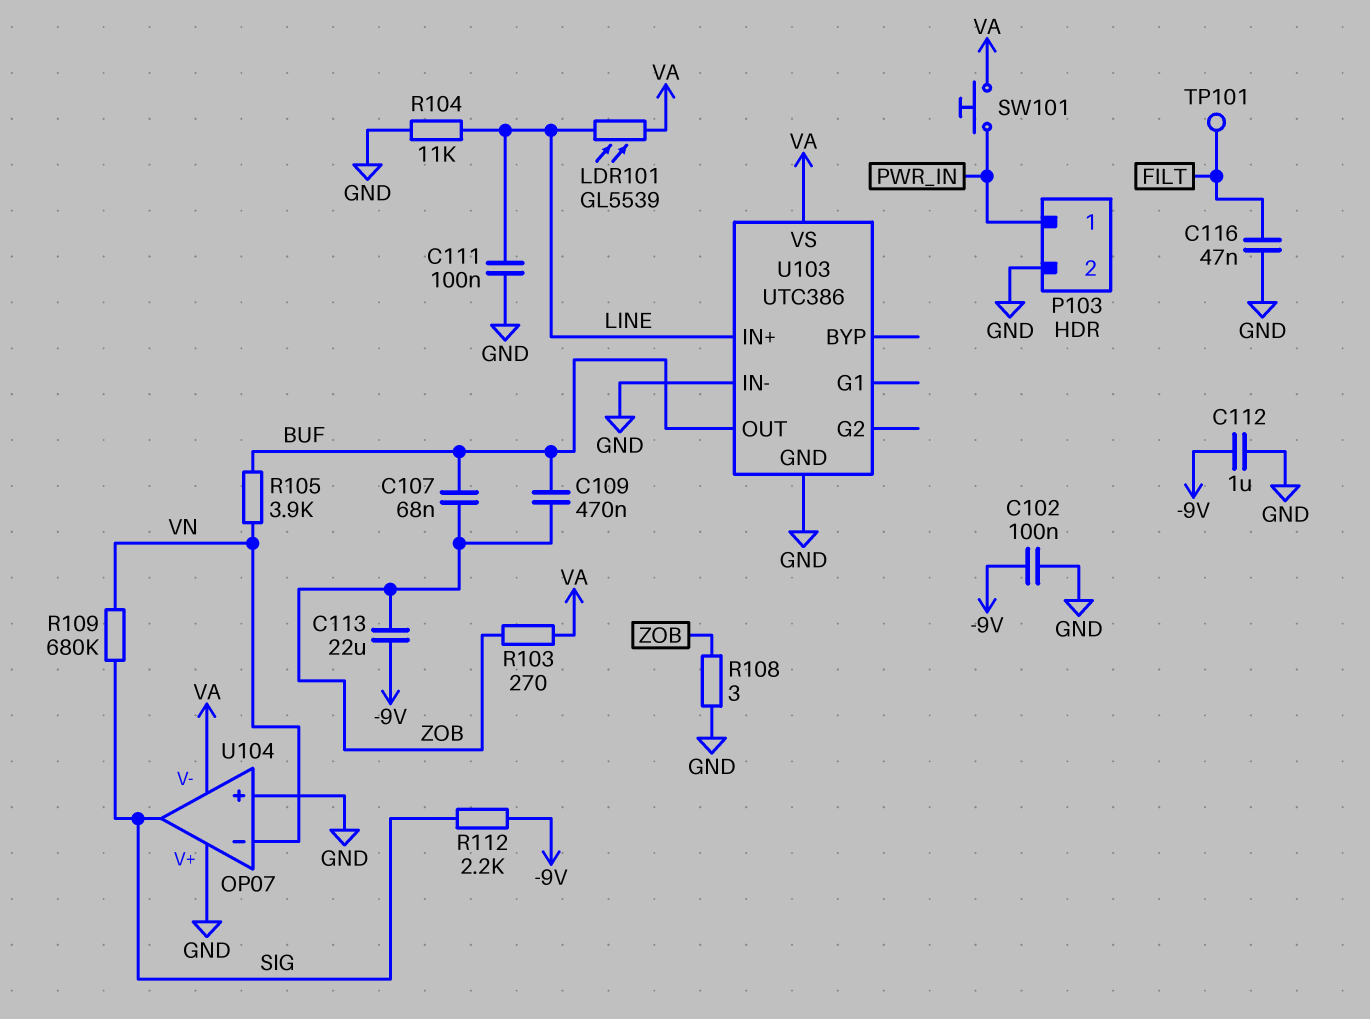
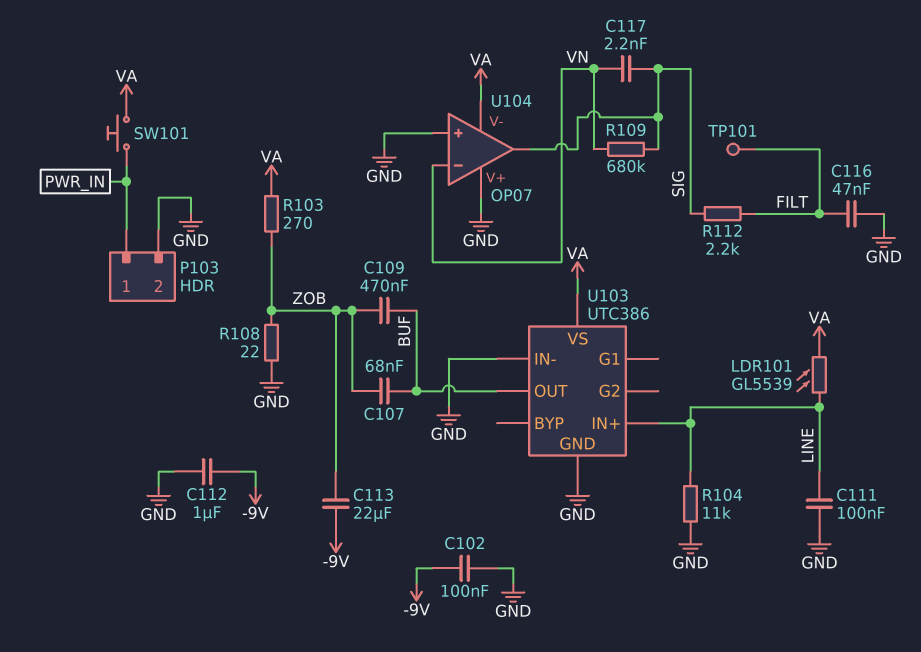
C117: none -> 2.2nF (SIG, VN)
R105: 3.9k (BUF, VN) -> none
R108: 3 (GND, ZOB) -> 22 (GND, ZOB)
R112: 2.2k (-9V, SIG) -> 2.2k (FILT, SIG)

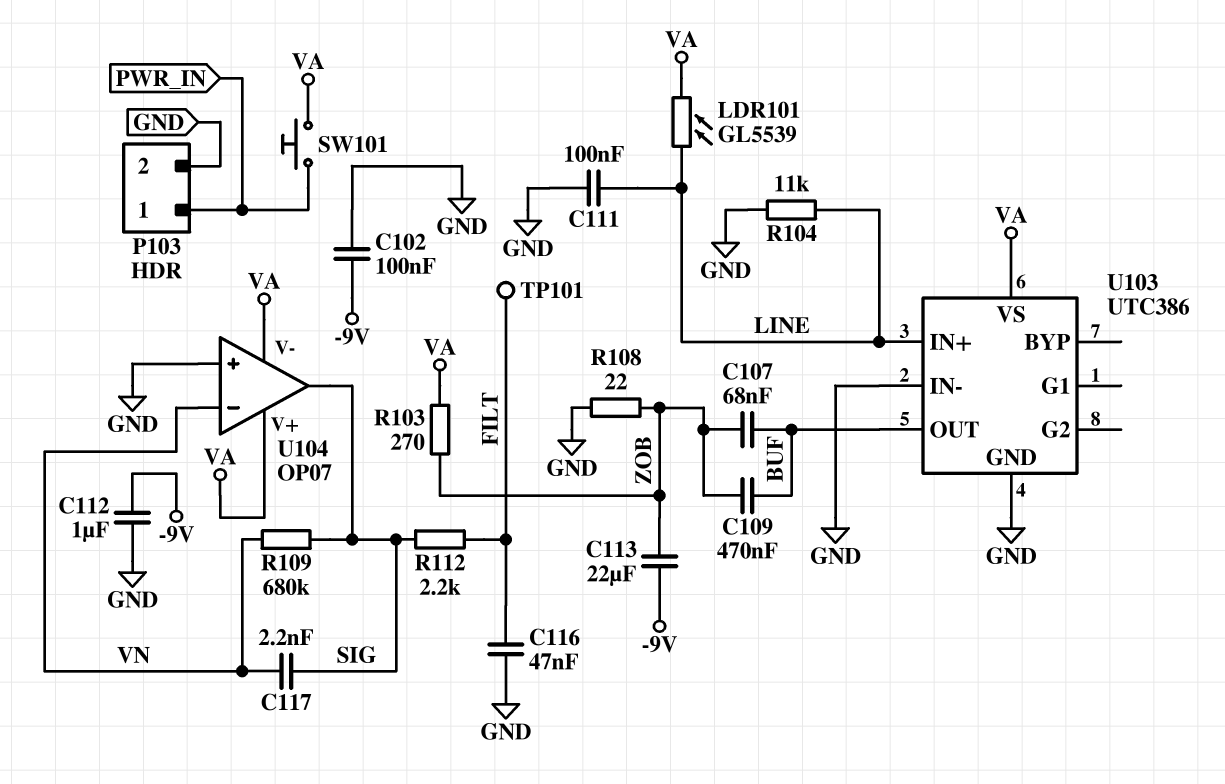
U104 pin V+: GND -> VA

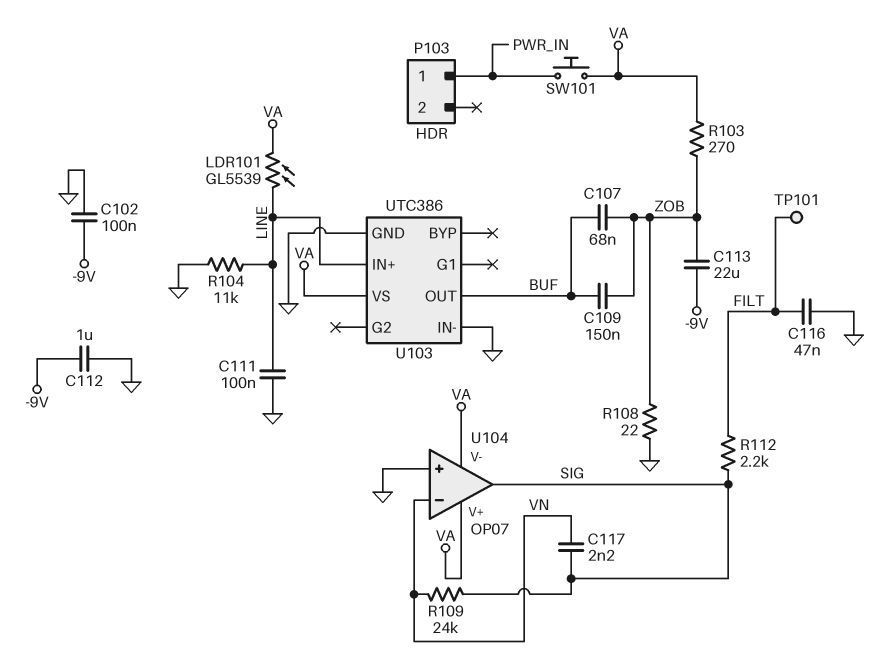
C109: 470nF (BUF, ZOB) -> 150nF (BUF, ZOB)
P103 pin 2: GND -> none
R109: 680k (SIG, VN) -> 24k (SIG, VN)

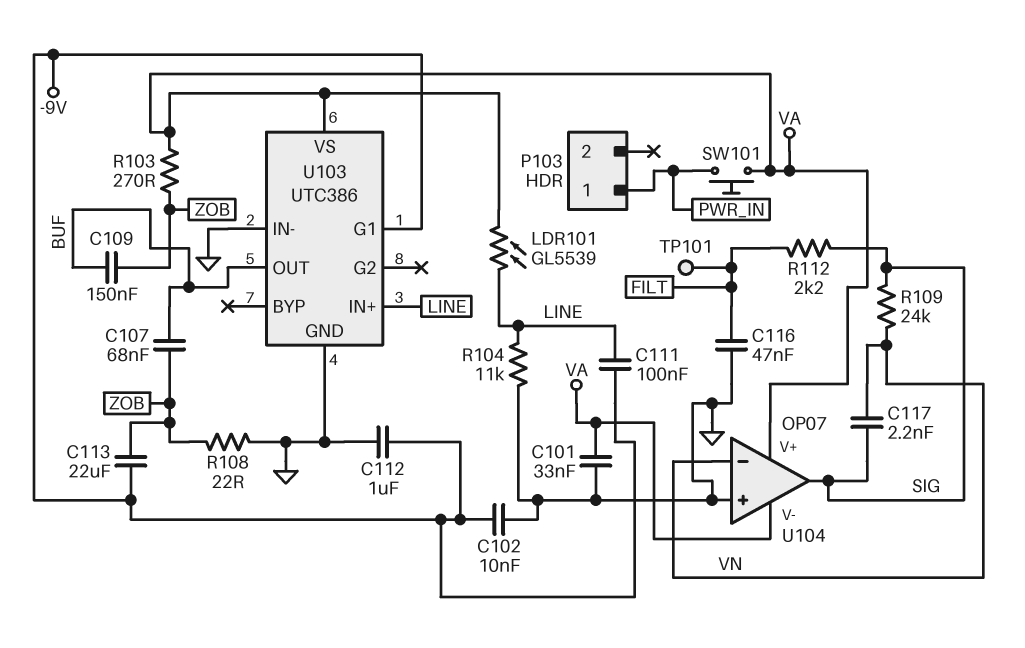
C101: none -> 33nF (GND, VA)
C102: 100nF (-9V, GND) -> 10nF (-9V, GND)
C111: 100nF (GND, LINE) -> 100nF (-9V, LINE)
U103 pin G1: none -> -9V

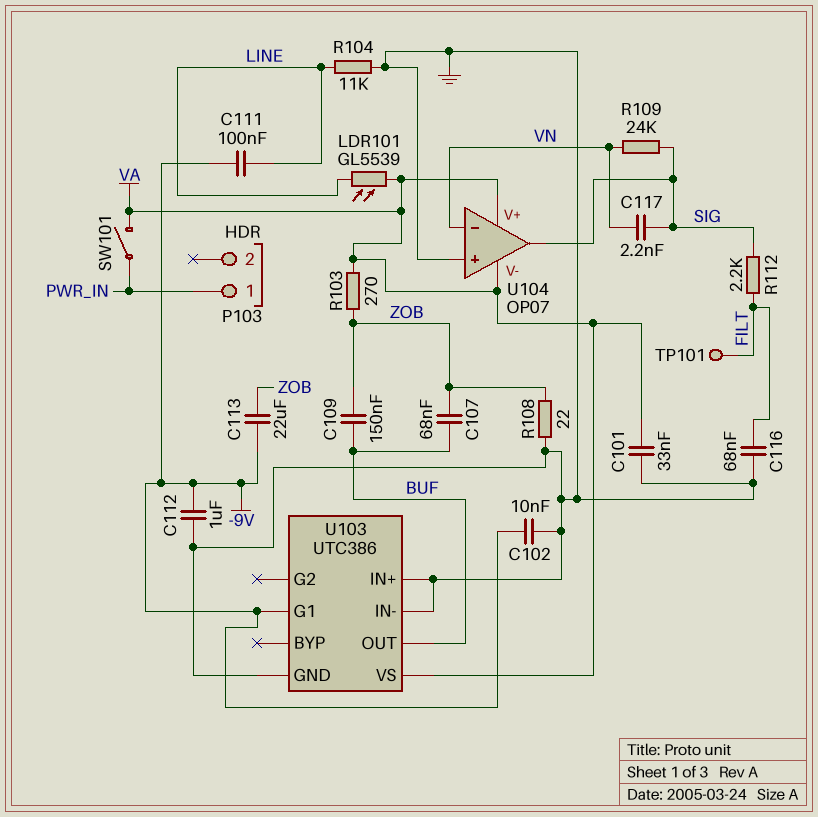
C116: 47nF (FILT, GND) -> 68nF (FILT, GND)
SW101: button (PWR_IN, VA) -> switch (PWR_IN, VA)
U103 pin IN+: LINE -> GND

